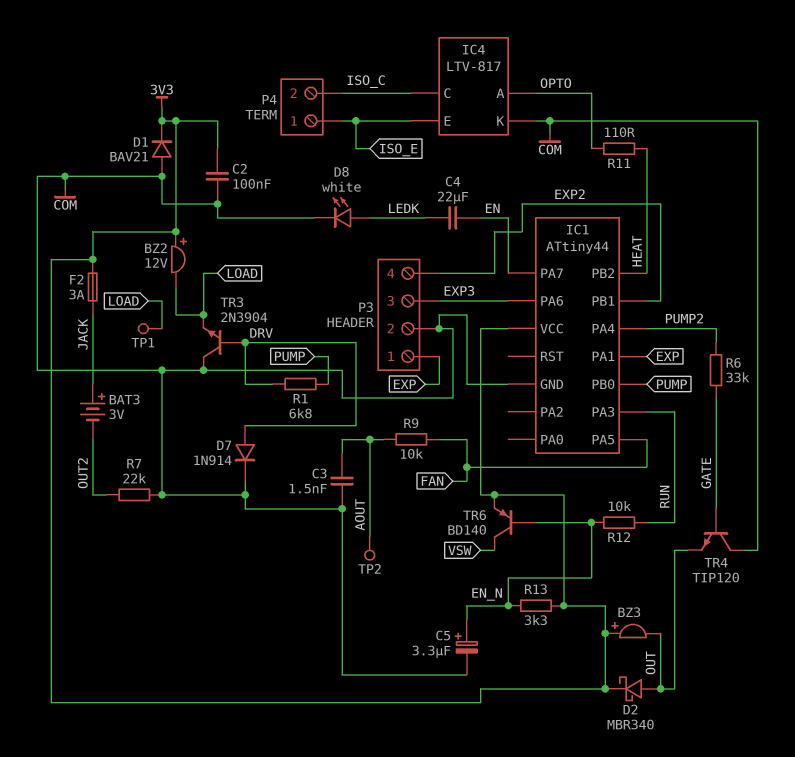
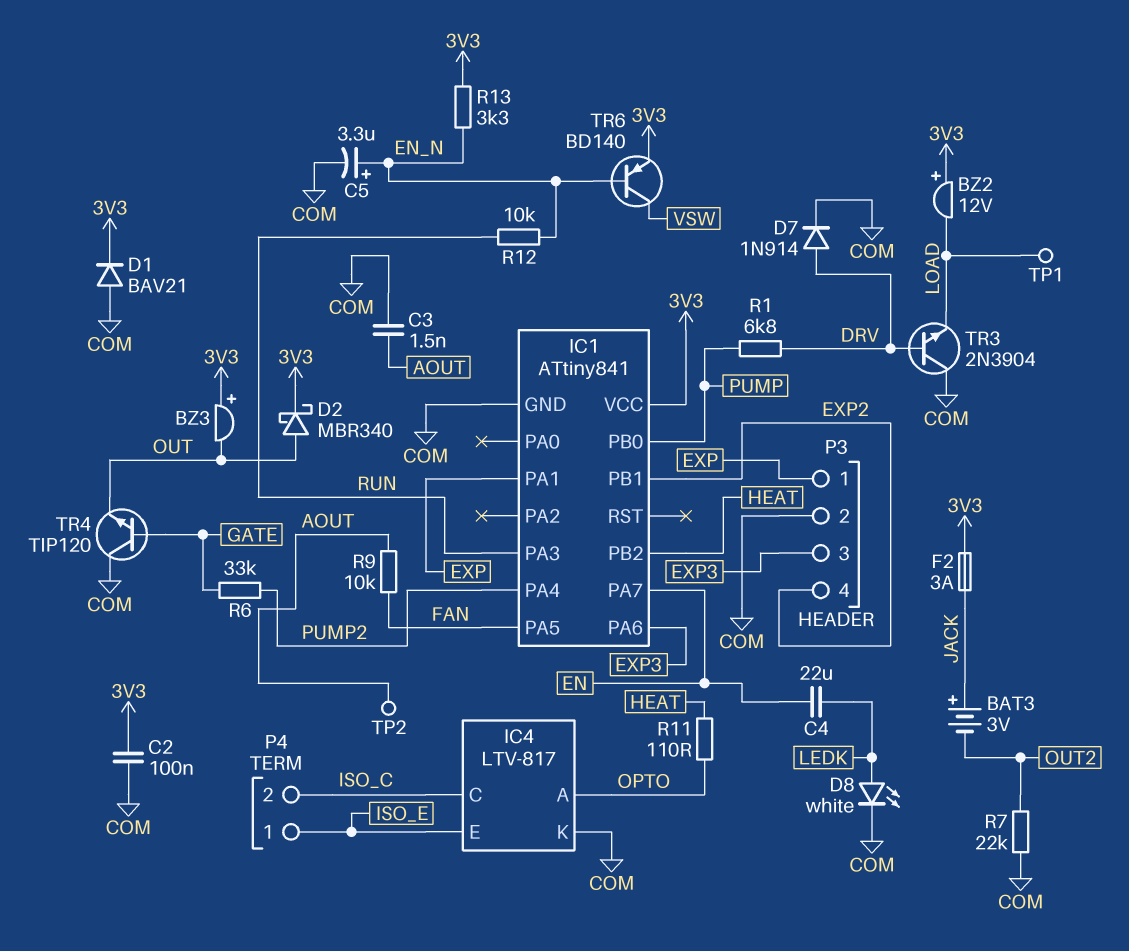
IC1: ATtiny44 -> ATtiny841

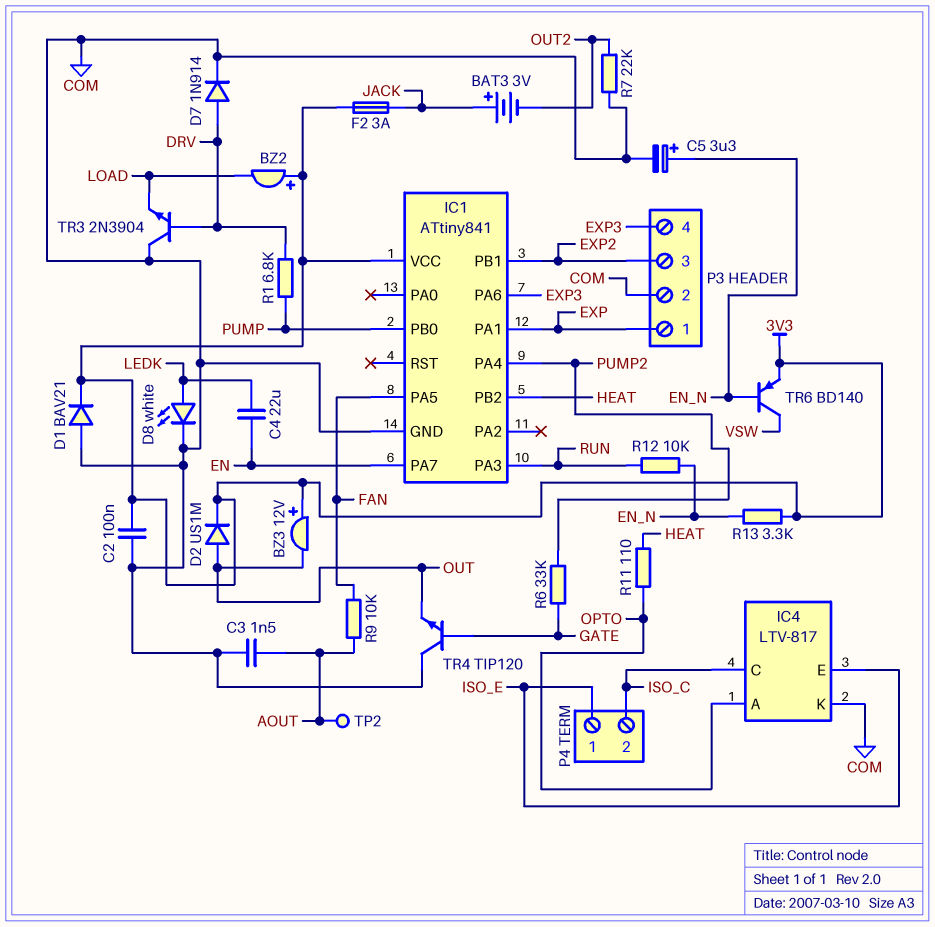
BZ2: buzzer 12V (plus 3V3, minus LOAD) -> buzzer (plus 3V3, minus LOAD)
BZ3: buzzer (plus 3V3, minus OUT) -> buzzer 12V (plus 3V3, minus OUT)
D2: schottky MBR340 (A OUT, K 3V3) -> diode US1M (A OUT, K 3V3)
P3 pin 3: EXP3 -> EXP2
P3 pin 4: EXP2 -> EXP3
TP1: test point (LOAD) -> none

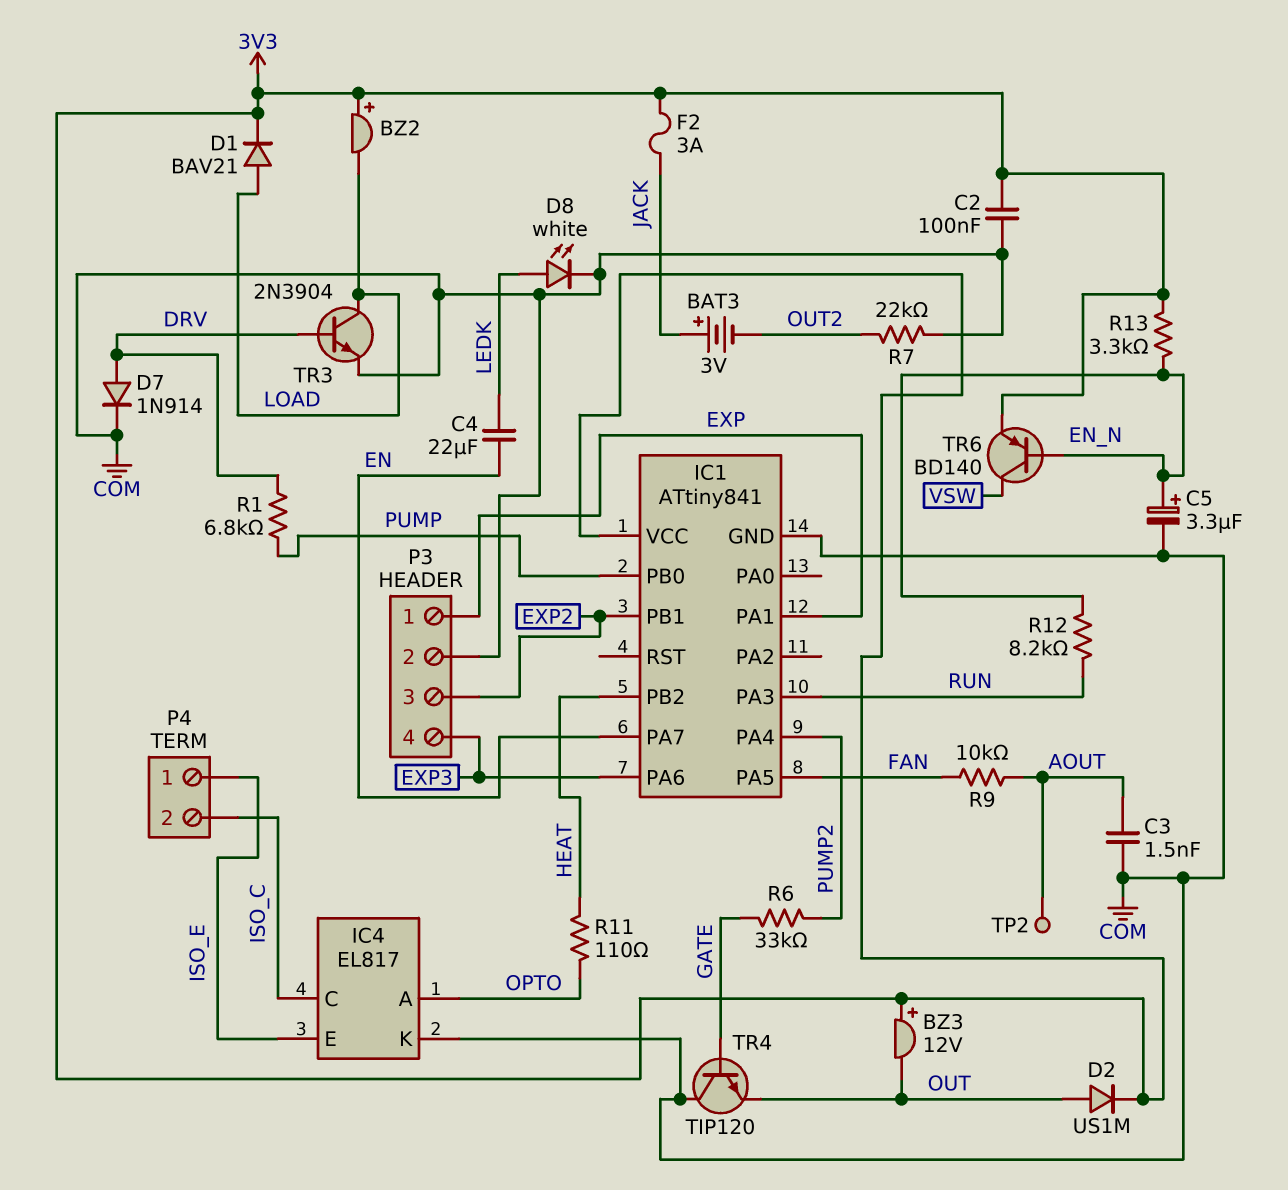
D1: diode BAV21 (A COM, K 3V3) -> diode BAV21 (A LOAD, K 3V3)
IC4: LTV-817 -> EL817
R12: 10k (EN_N, RUN) -> 8.2k (EN_N, RUN)
TR3: NPN 2N3904 (B DRV, C COM, E LOAD) -> NPN 2N3904 (B DRV, C LOAD, E COM)

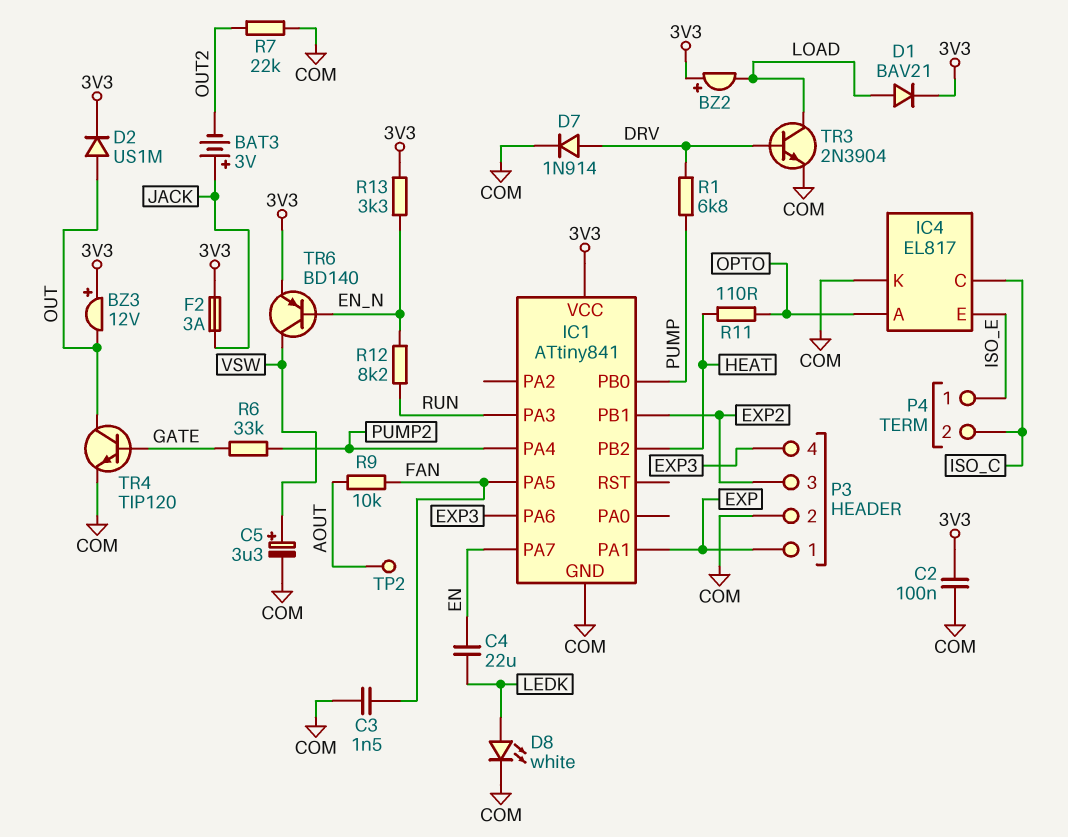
C3: 1.5nF (AOUT, COM) -> 1.5nF (COM, FAN)
C5: 3.3uF (plus EN_N, minus COM) -> 3.3uF (plus VSW, minus COM)
TR4: NPN TIP120 (B GATE, C COM, E OUT) -> NPN TIP120 (B GATE, C OUT, E COM)

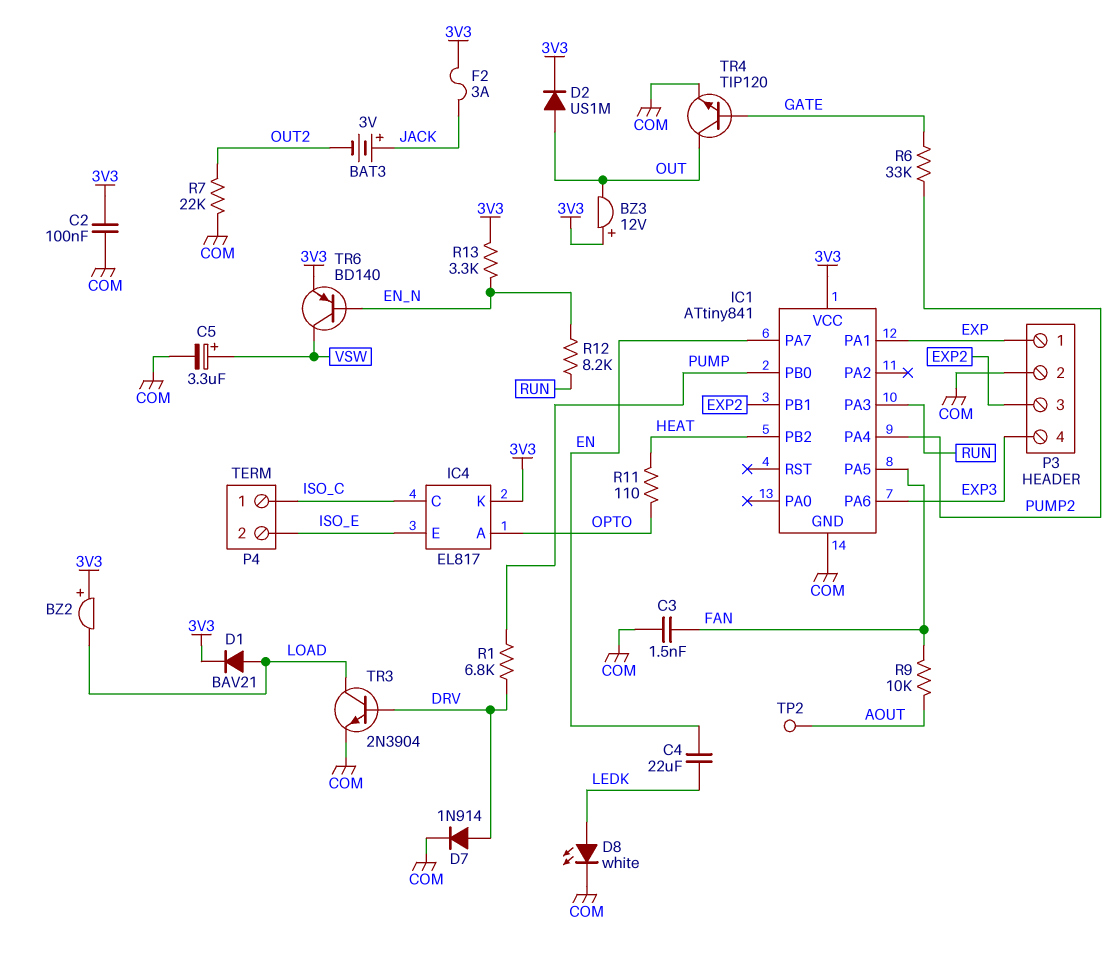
IC4 pin K: COM -> 3V3
P4 pin 1: ISO_E -> ISO_C
P4 pin 2: ISO_C -> ISO_E

